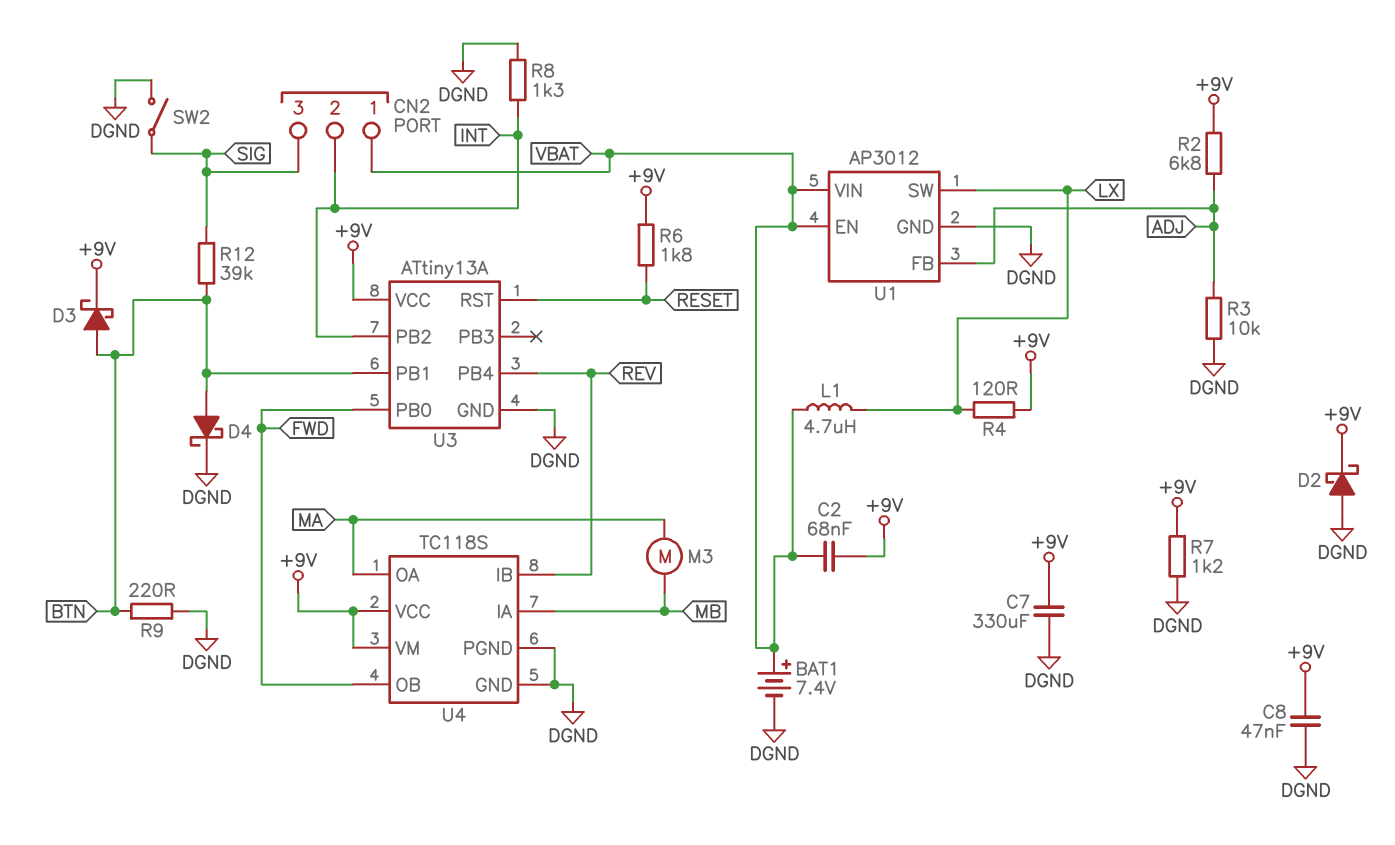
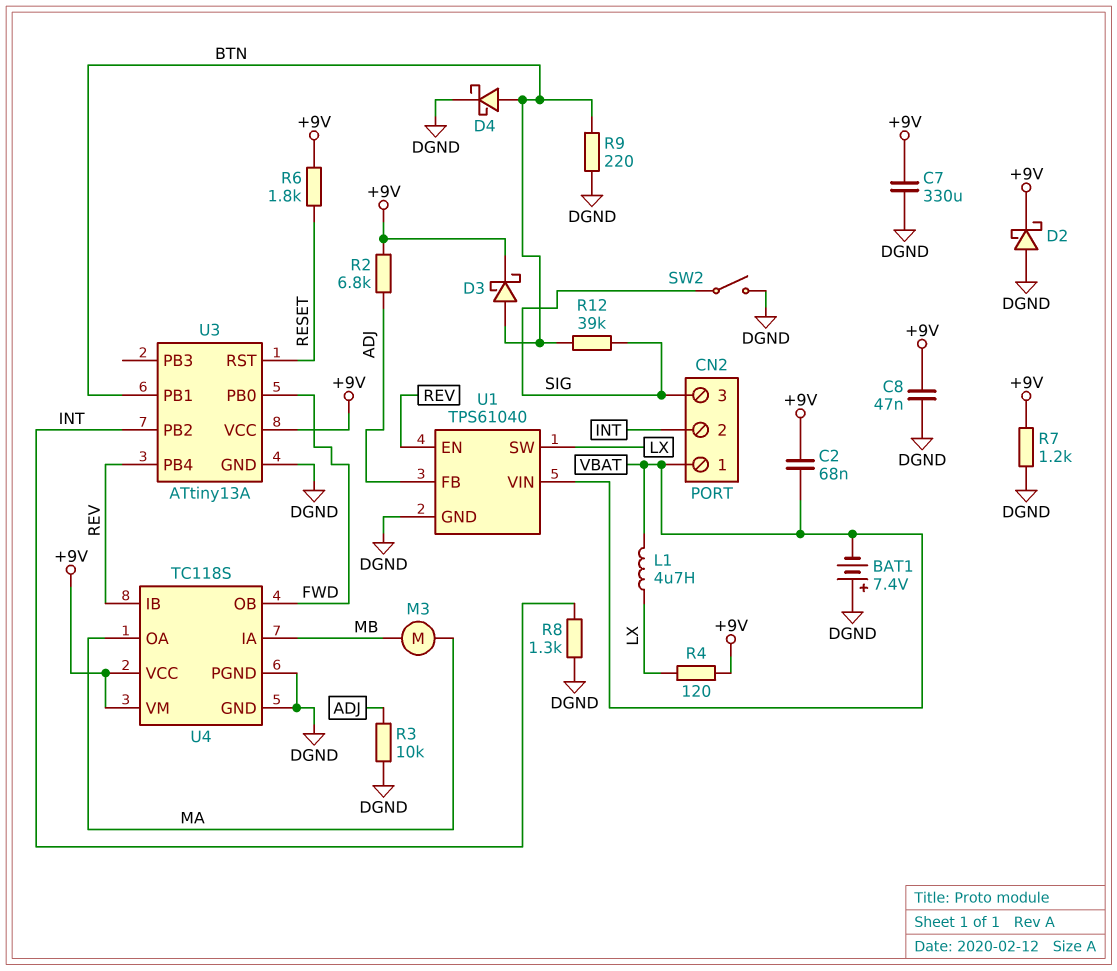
BAT1: 7.4V (plus VBAT, minus DGND) -> 7.4V (plus DGND, minus VBAT)
U1: AP3012 -> TPS61040
U1 pin EN: VBAT -> REV

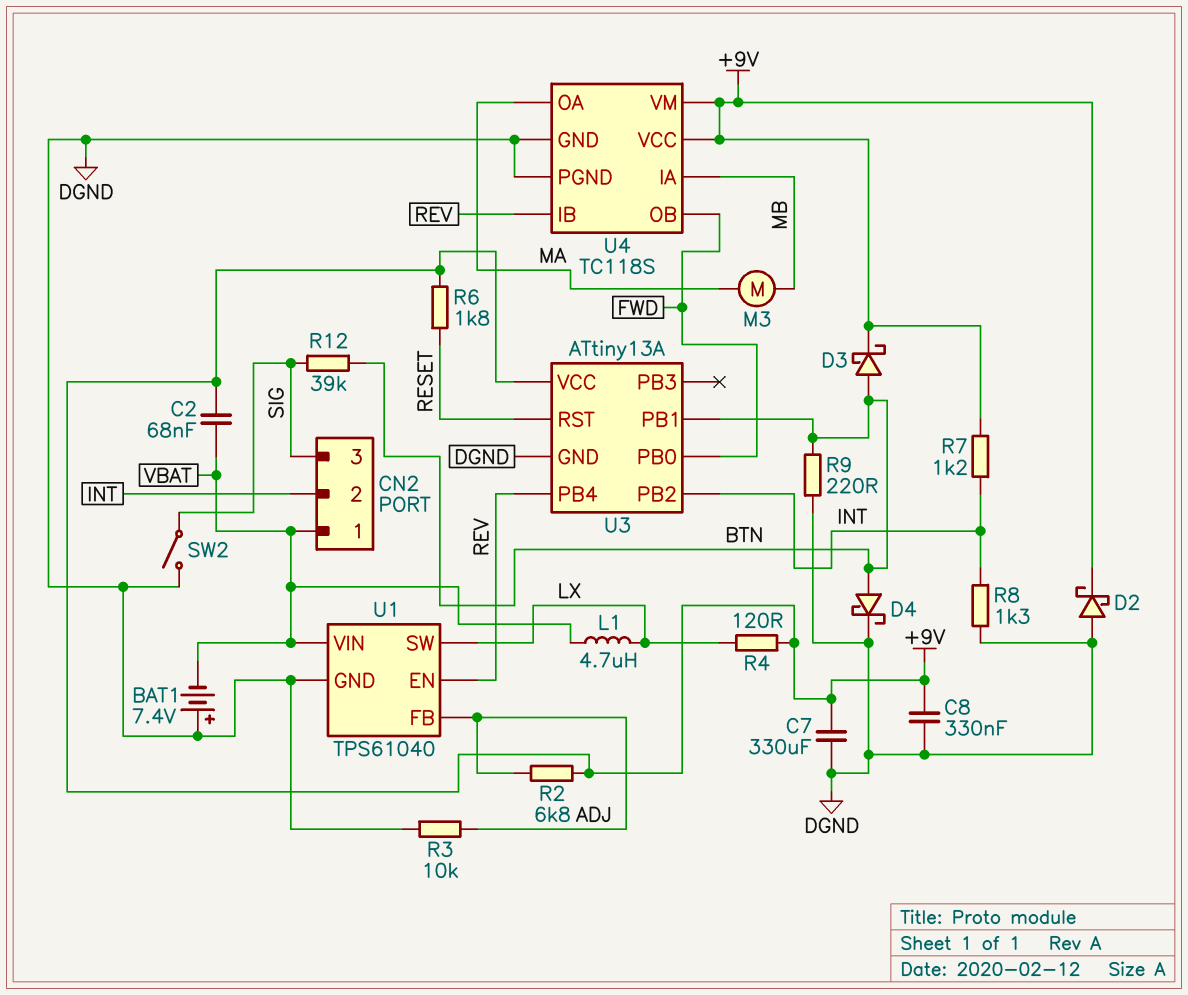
C8: 47nF (+9V, DGND) -> 330nF (+9V, DGND)
R7: 1.2k (+9V, DGND) -> 1.2k (+9V, INT)

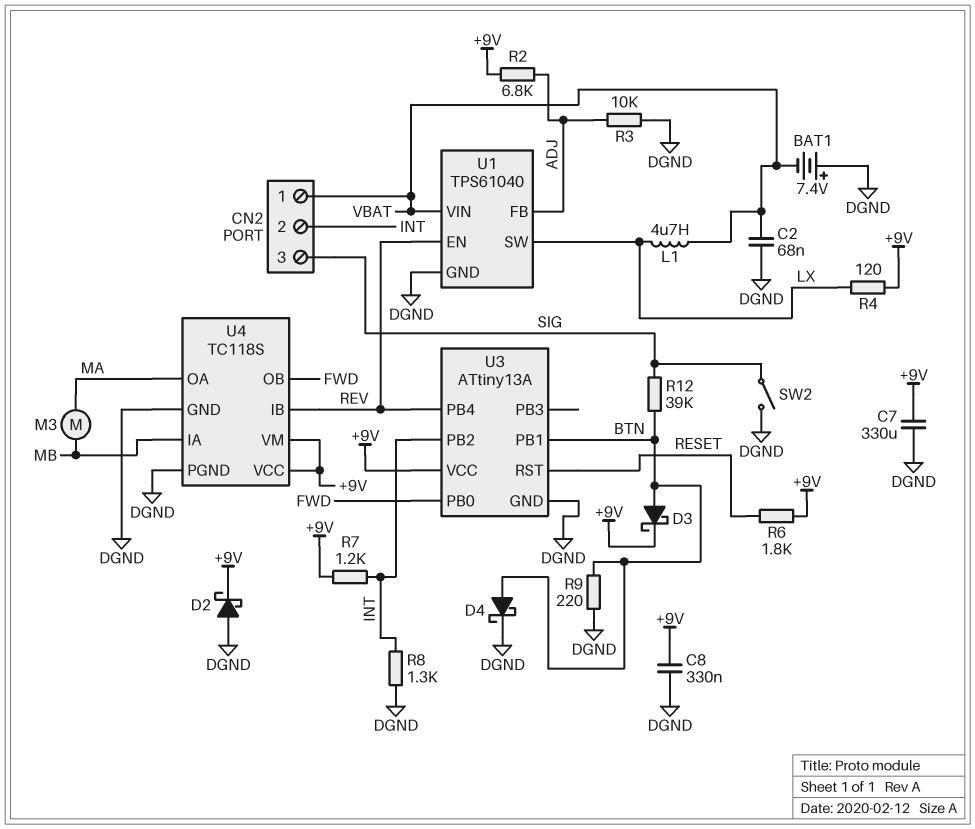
C2: 68nF (+9V, VBAT) -> 68nF (DGND, VBAT)

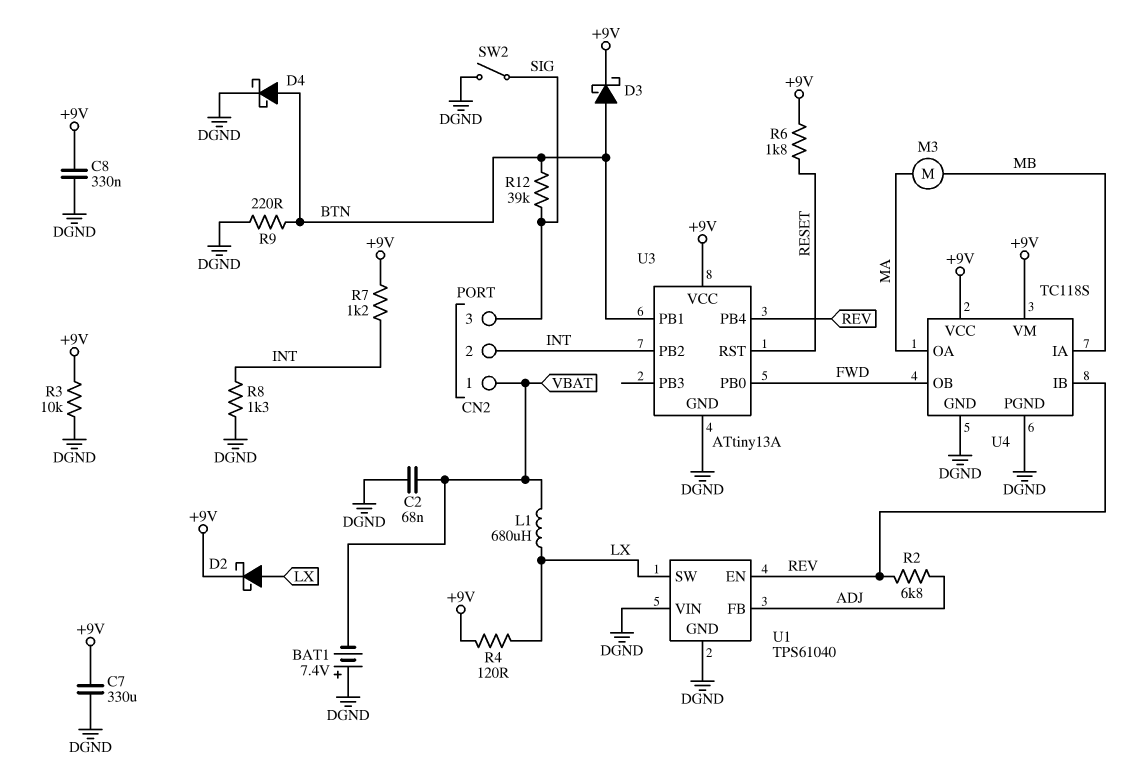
D2: schottky (A DGND, K +9V) -> schottky (A LX, K +9V)
L1: 4.7uH (LX, VBAT) -> 680uH (LX, VBAT)
R2: 6.8k (+9V, ADJ) -> 6.8k (ADJ, REV)
R3: 10k (ADJ, DGND) -> 10k (+9V, DGND)
U1 pin VIN: VBAT -> DGND

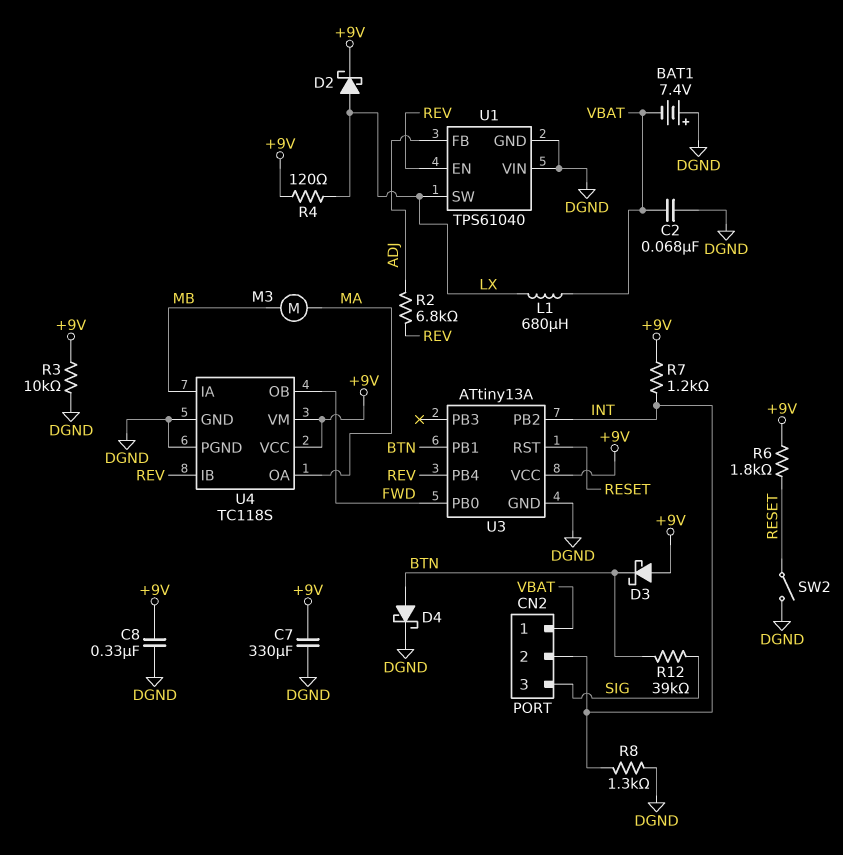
D3: schottky (A BTN, K +9V) -> schottky (A +9V, K BTN)
R9: 220 (BTN, DGND) -> none
SW2: switch (DGND, SIG) -> switch (DGND, RESET)

